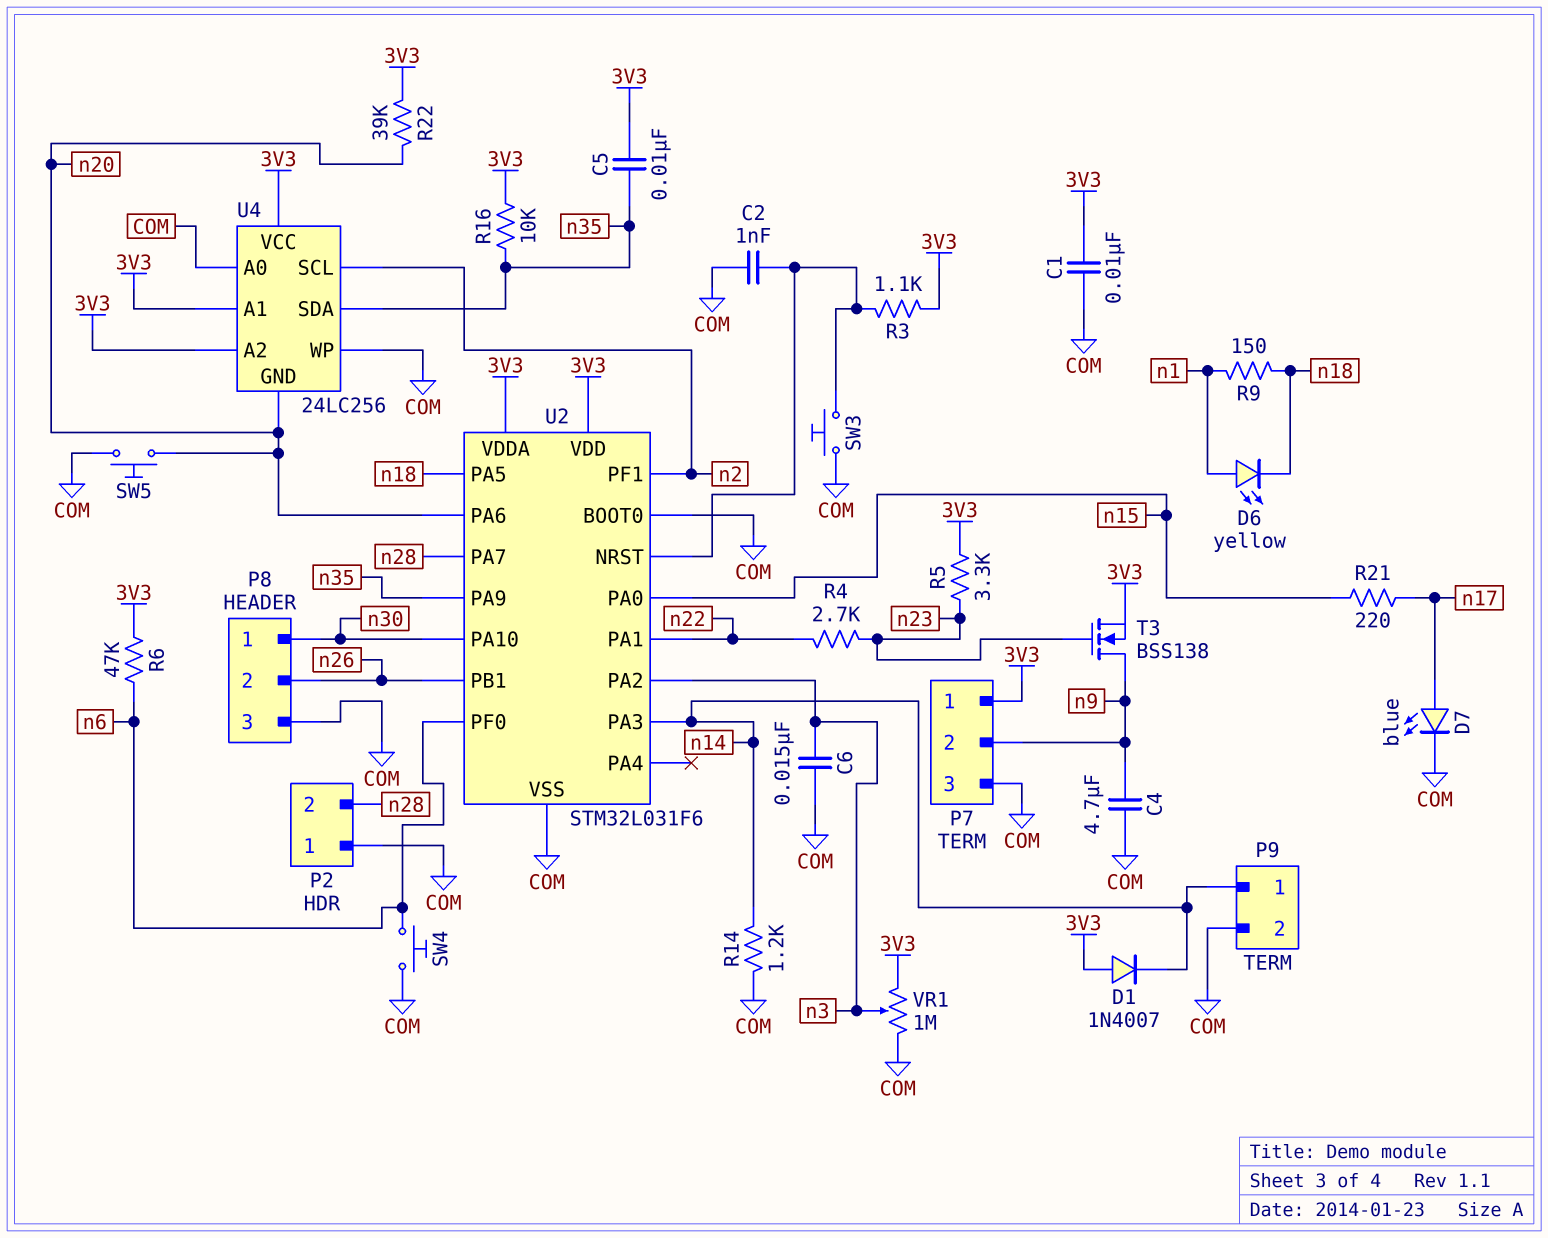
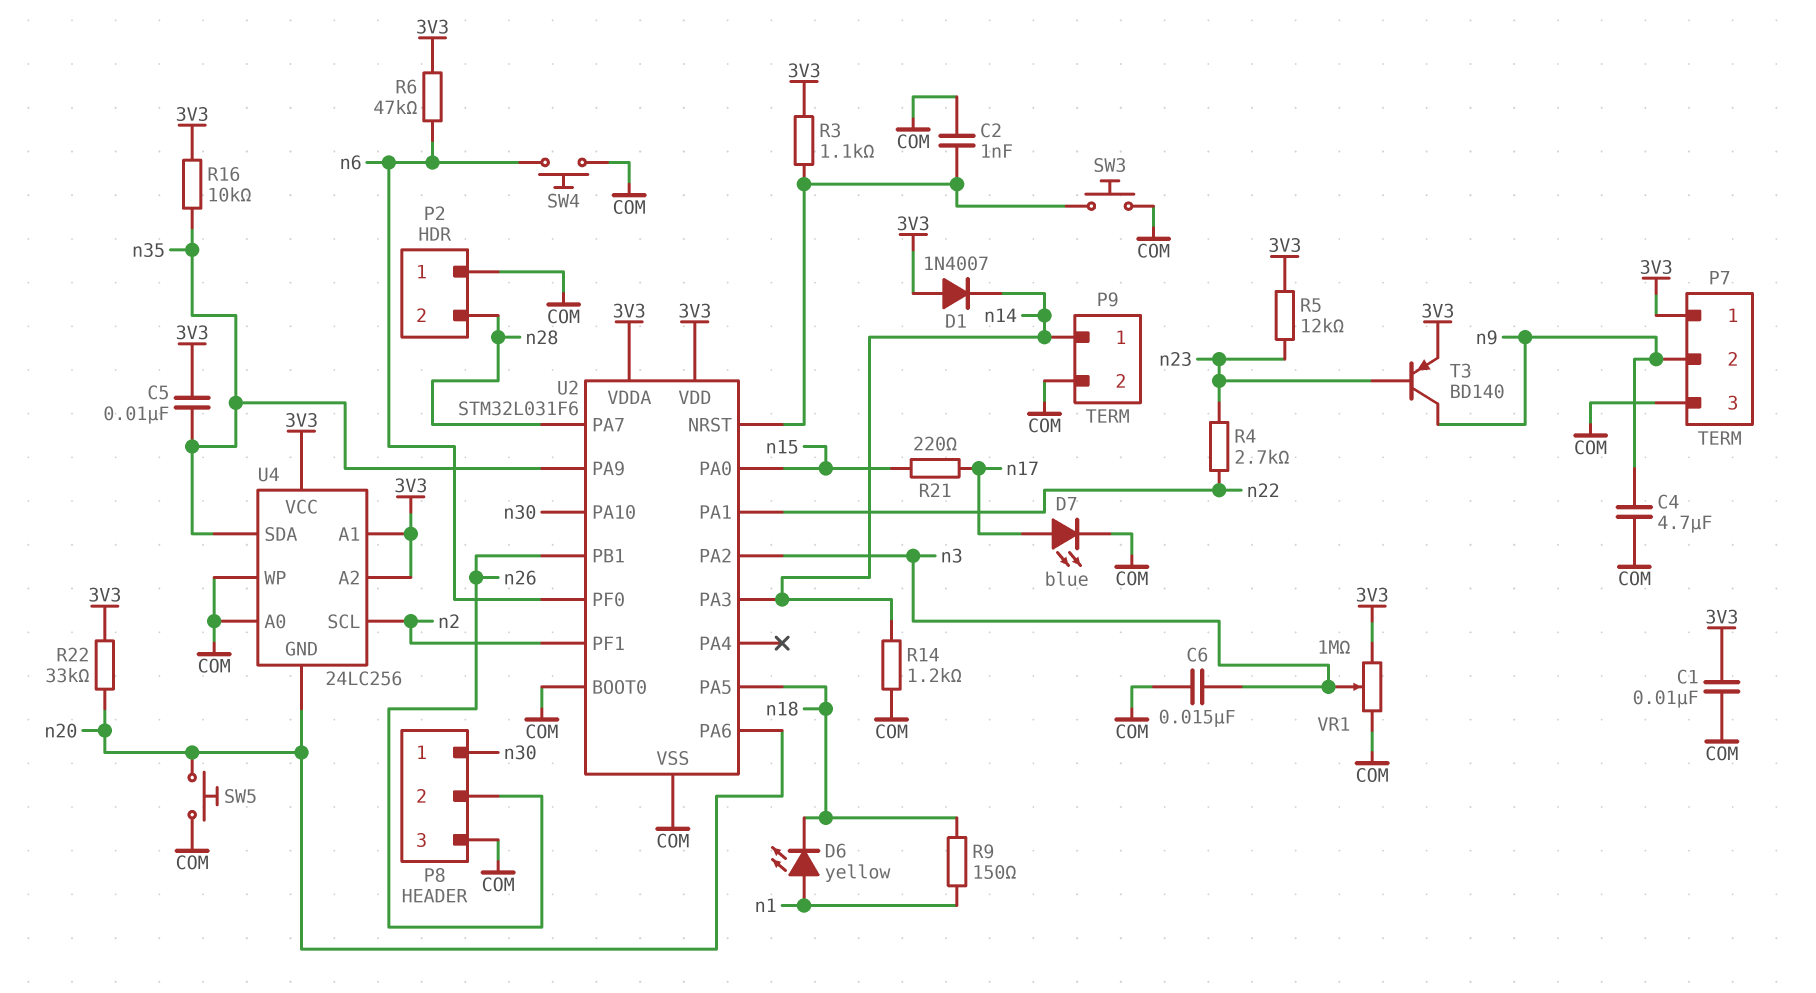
R5: 3.3k (3V3, n23) -> 12k (3V3, n23)
R22: 39k (3V3, n20) -> 33k (3V3, n20)
T3: NMOS BSS138 (G n23, D n9, S 3V3) -> PNP BD140 (B n23, C n9, E 3V3)

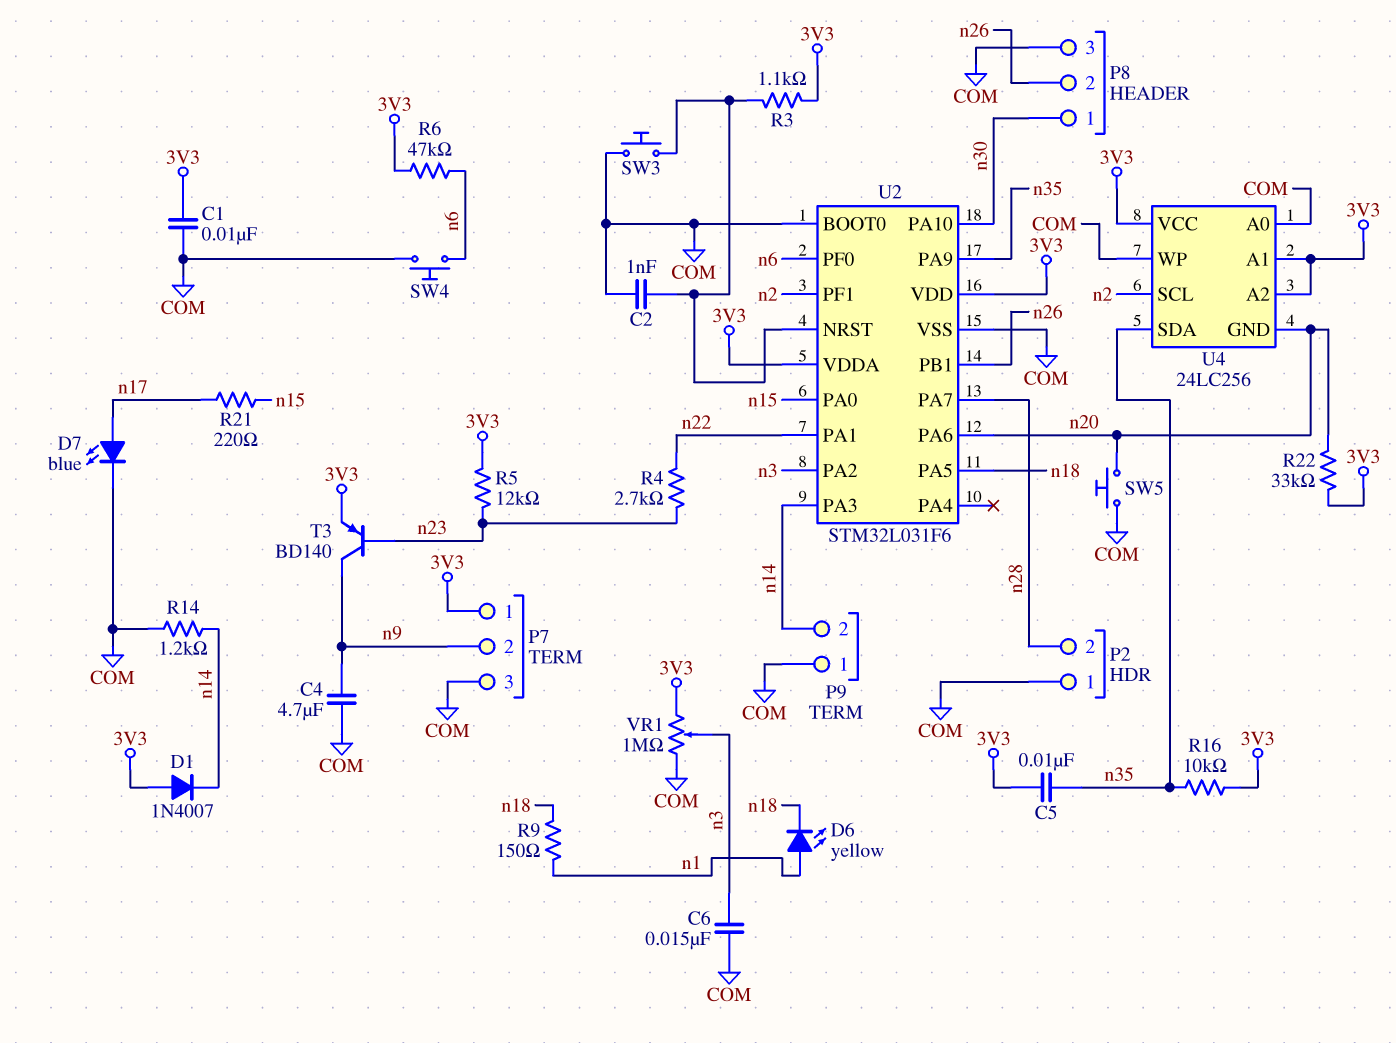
P9 pin 1: n14 -> COM
P9 pin 2: COM -> n14

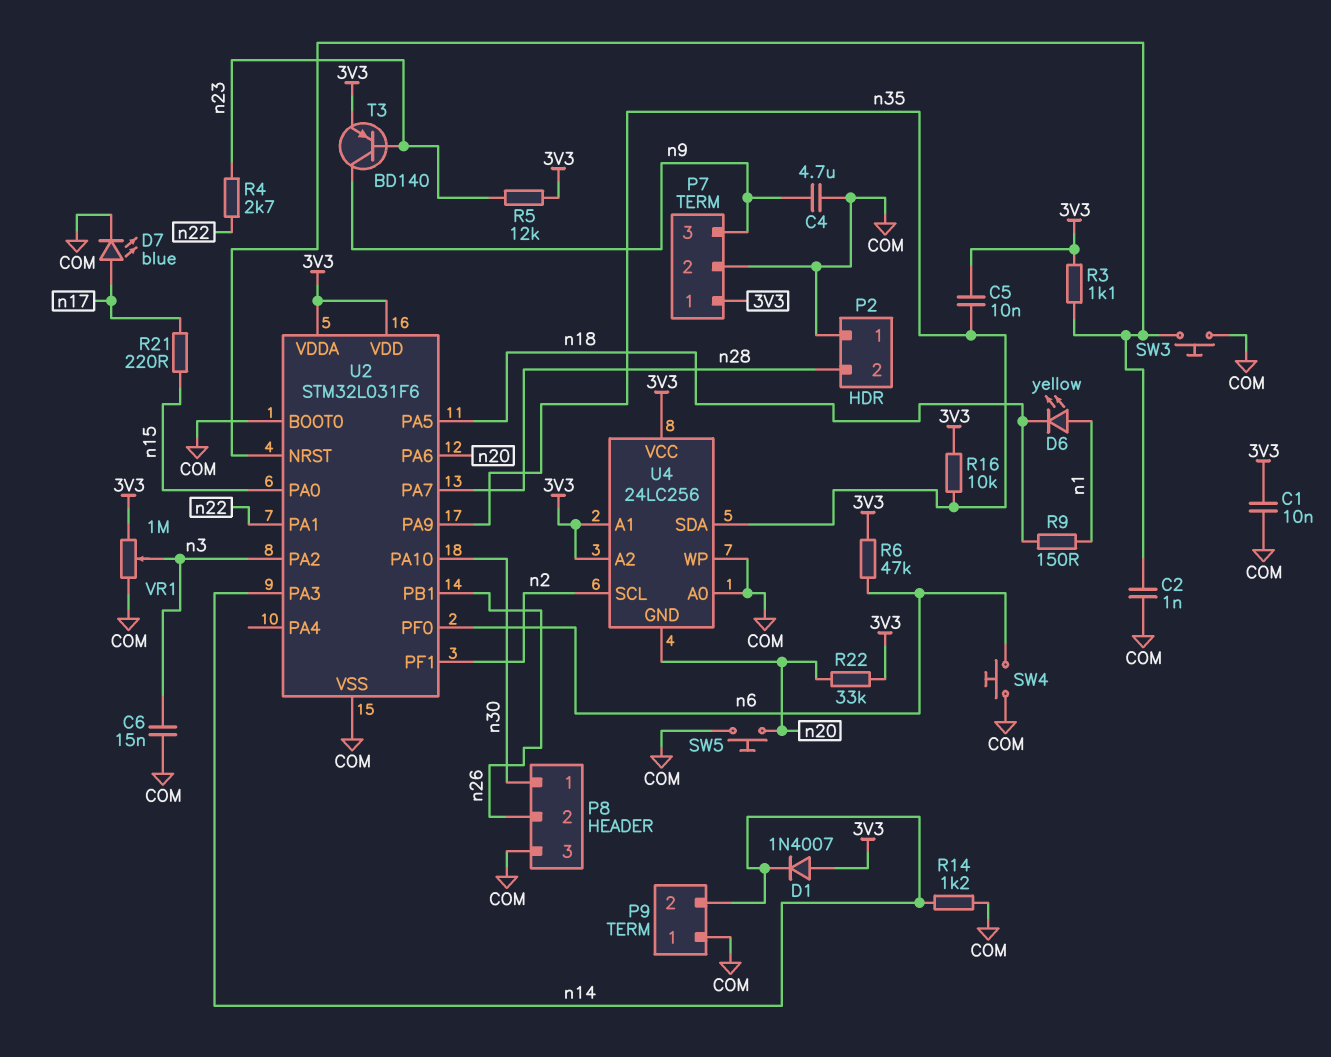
P7 pin 2: n9 -> COM
P7 pin 3: COM -> n9

